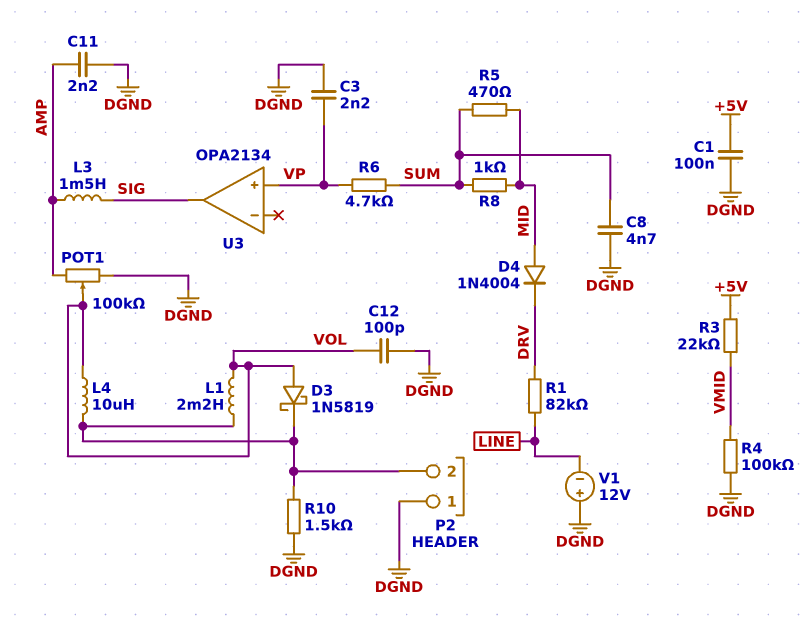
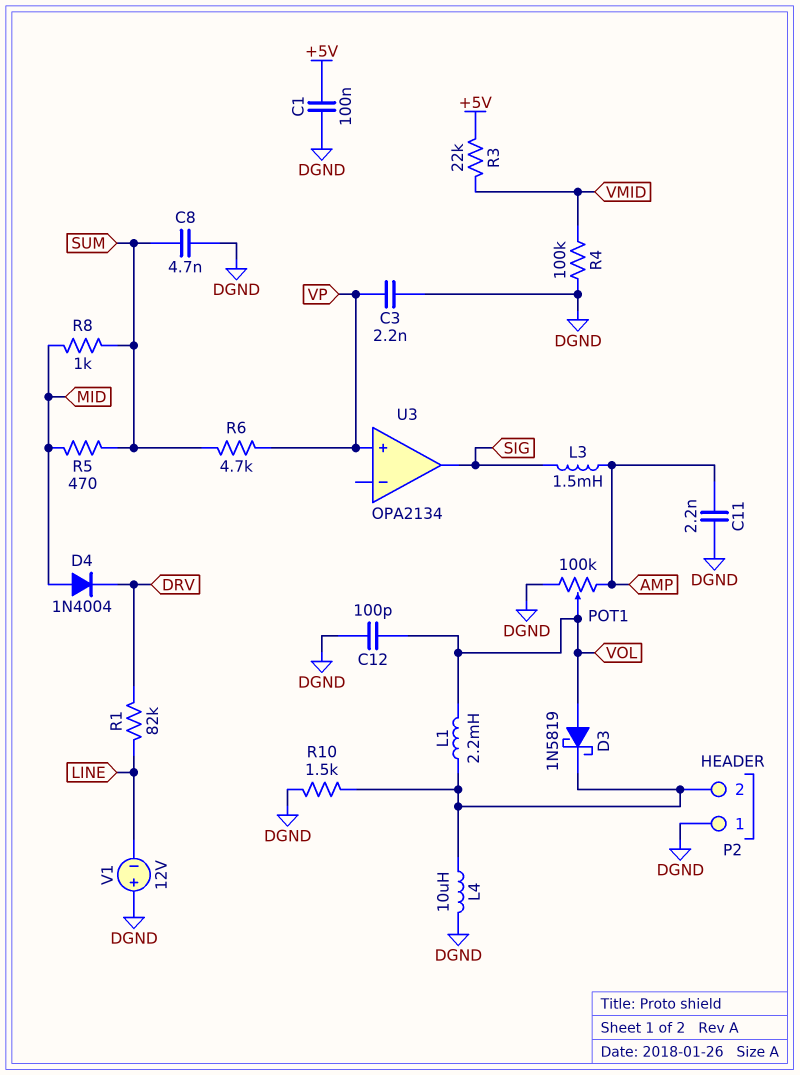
L4: 10uH (P2/2, VOL) -> 10uH (DGND, P2/2)

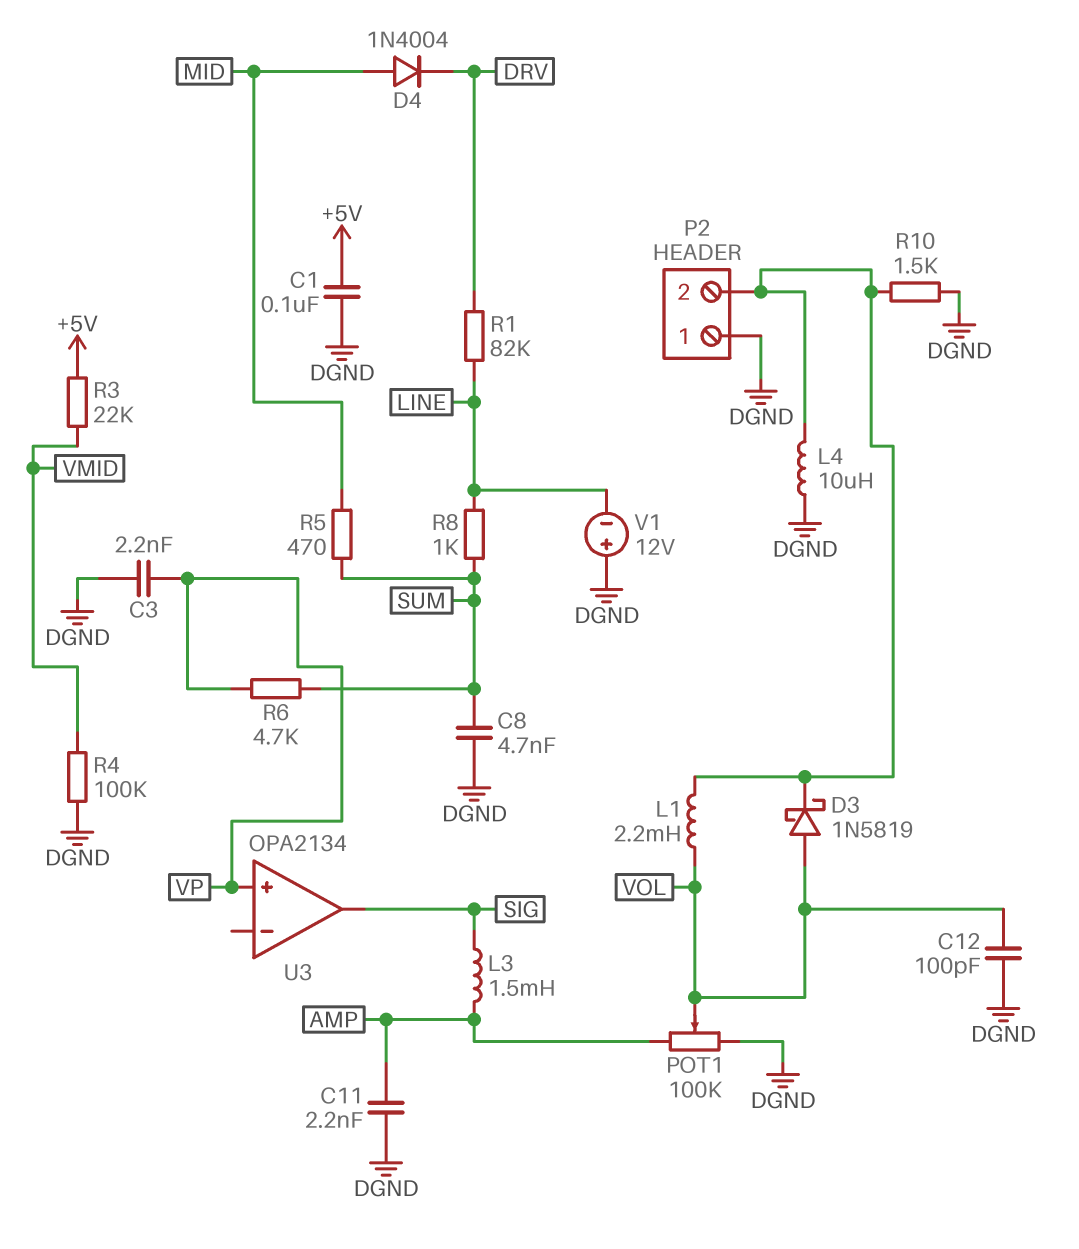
R8: 1k (MID, SUM) -> 1k (LINE, SUM)

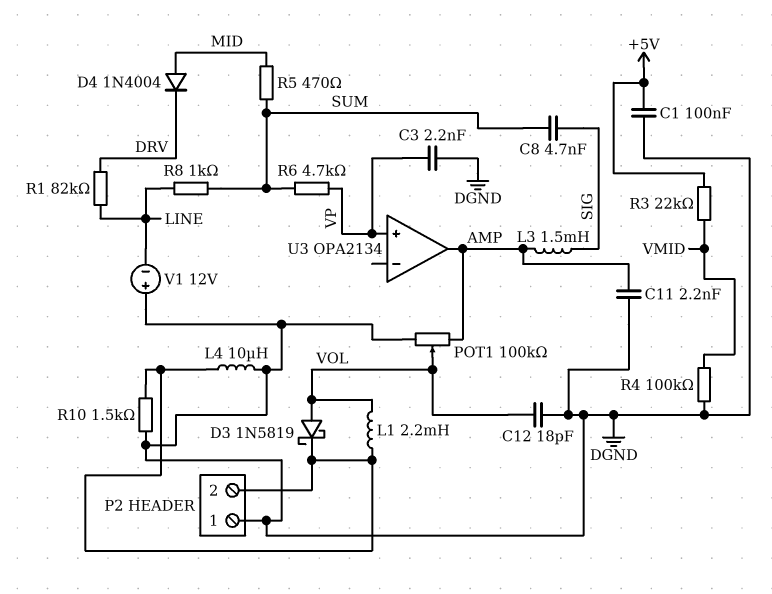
C8: 4.7nF (DGND, SUM) -> 4.7nF (SIG, SUM)
C12: 100pF (DGND, VOL) -> 18pF (DGND, VOL)
U3 pin out: SIG -> AMP

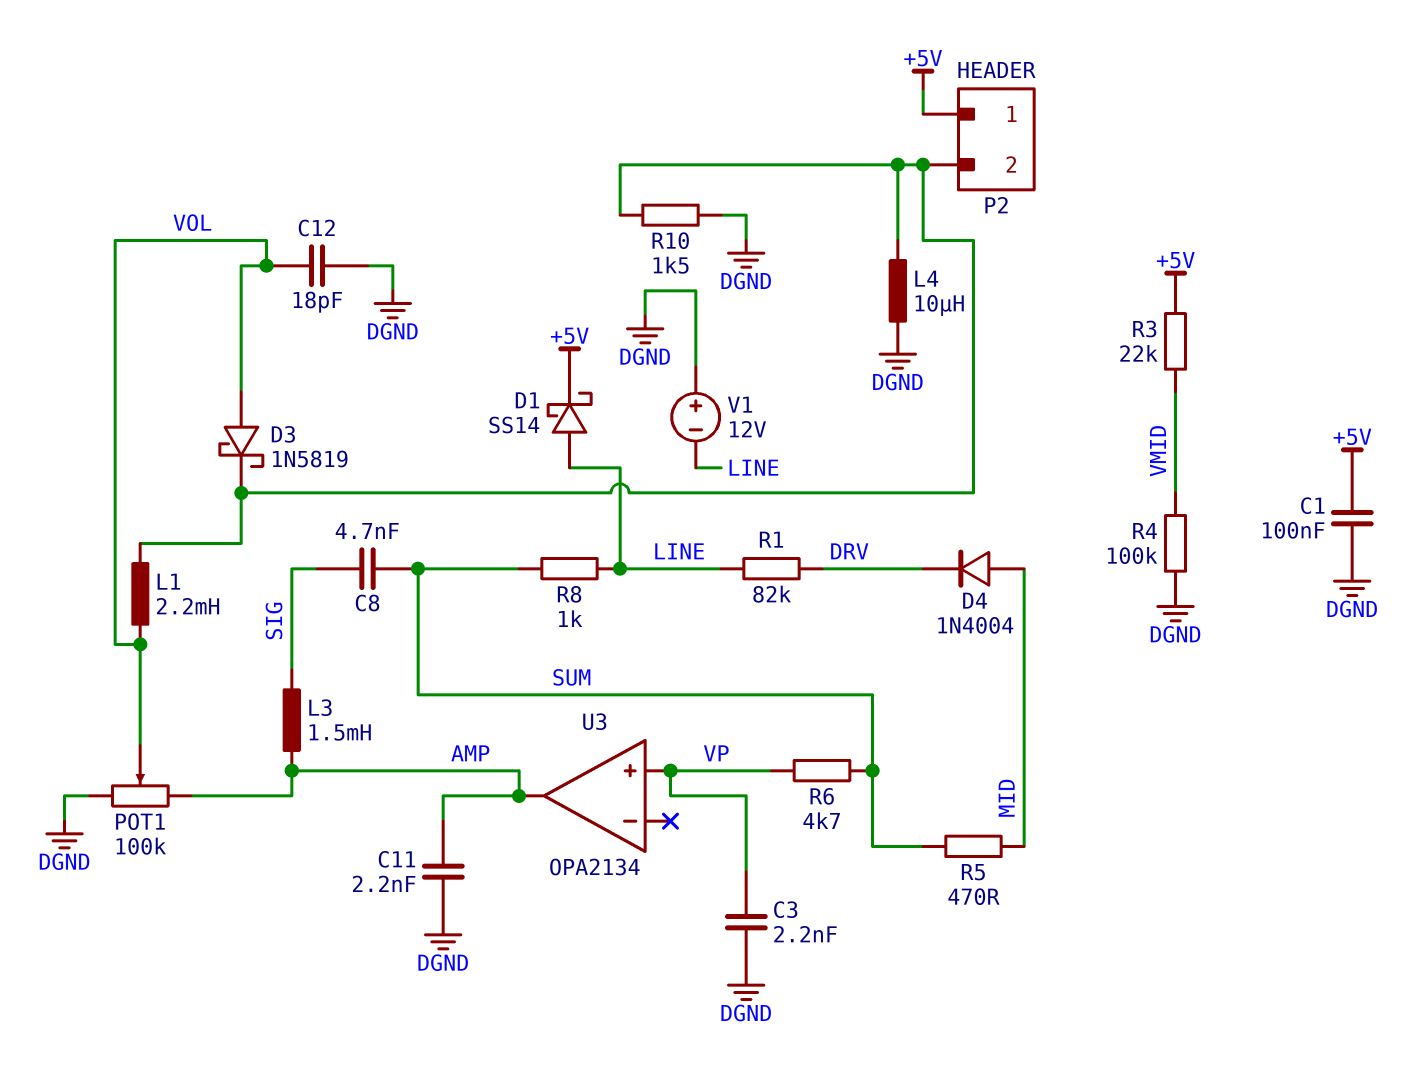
D1: none -> schottky SS14 (A LINE, K +5V)
P2 pin 1: DGND -> +5V

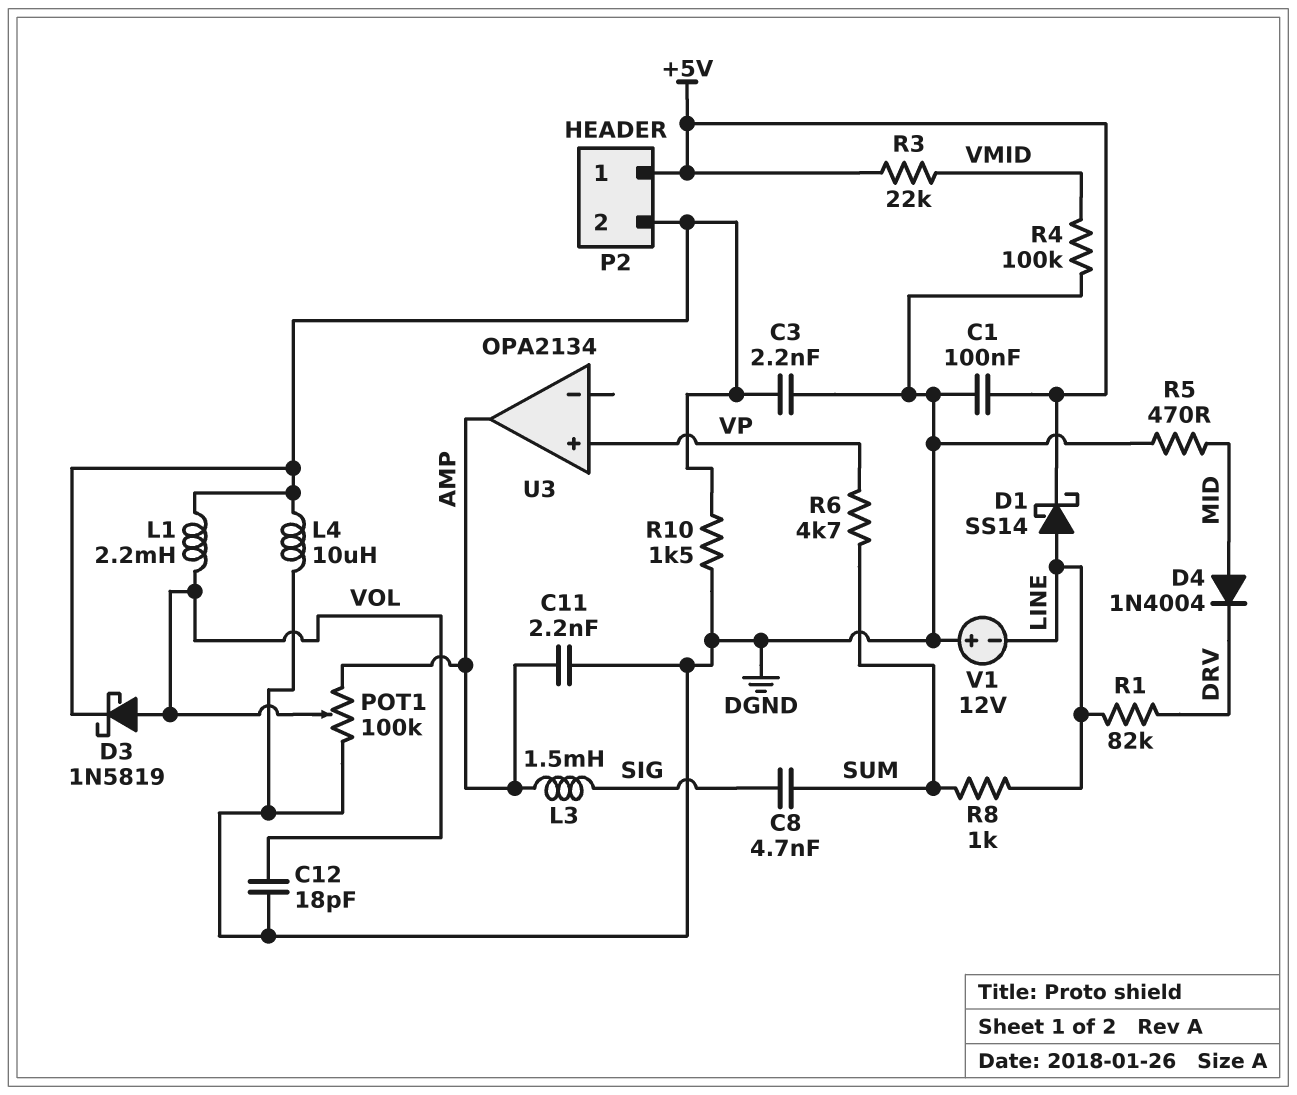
C3: 2.2nF (DGND, VP) -> 2.2nF (DGND, P2/2)
R5: 470 (MID, SUM) -> 470 (DGND, MID)

